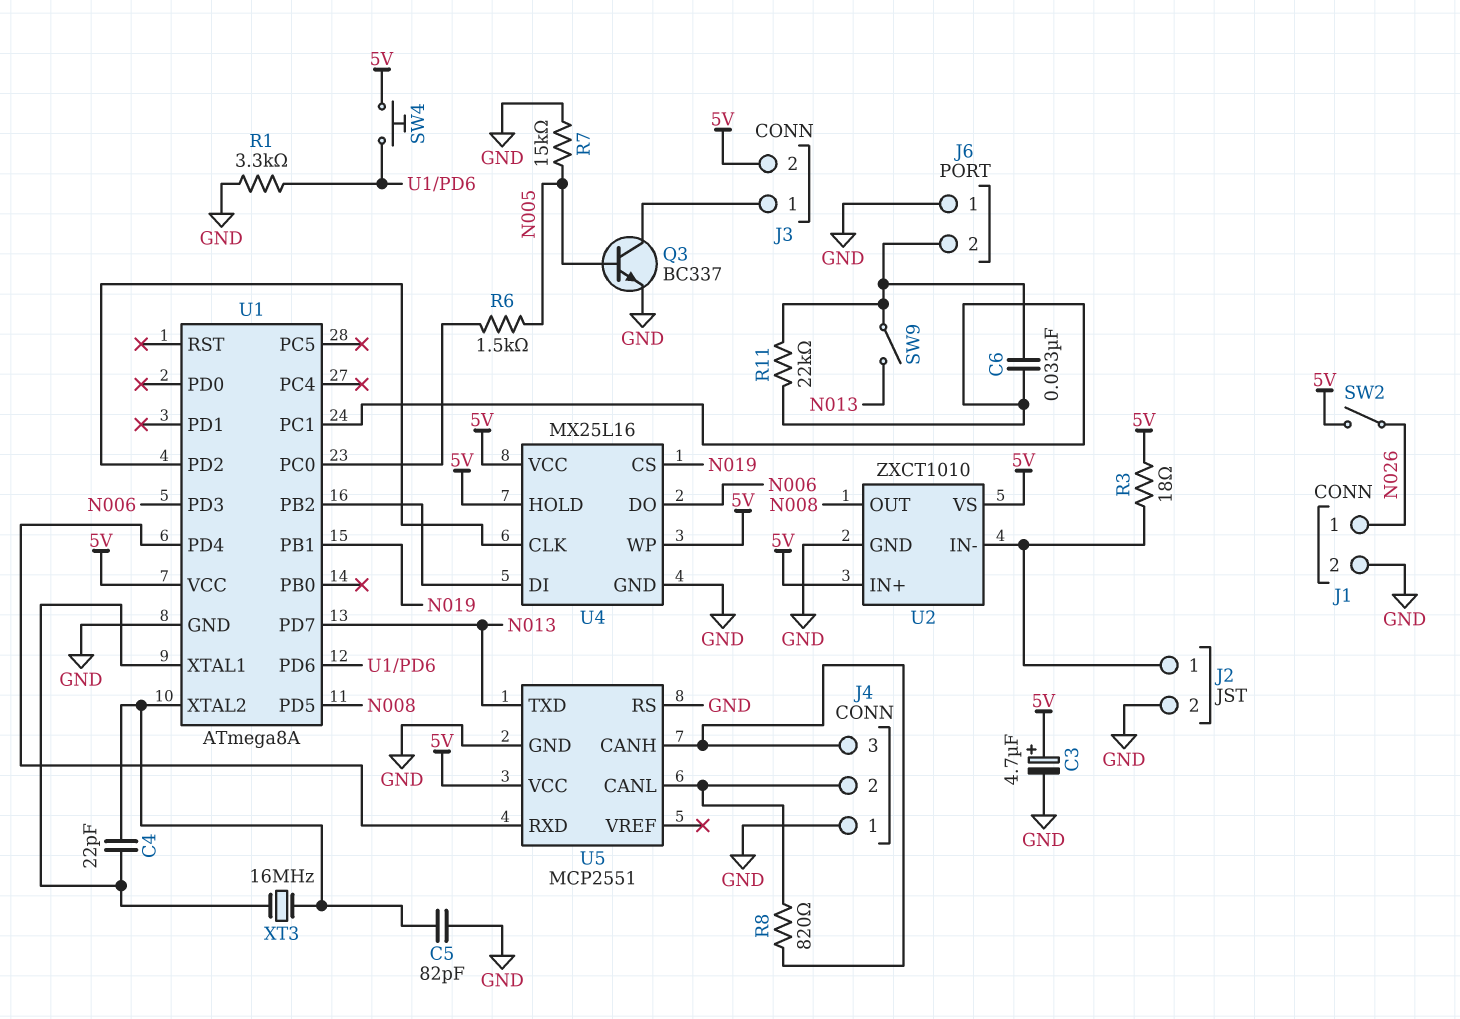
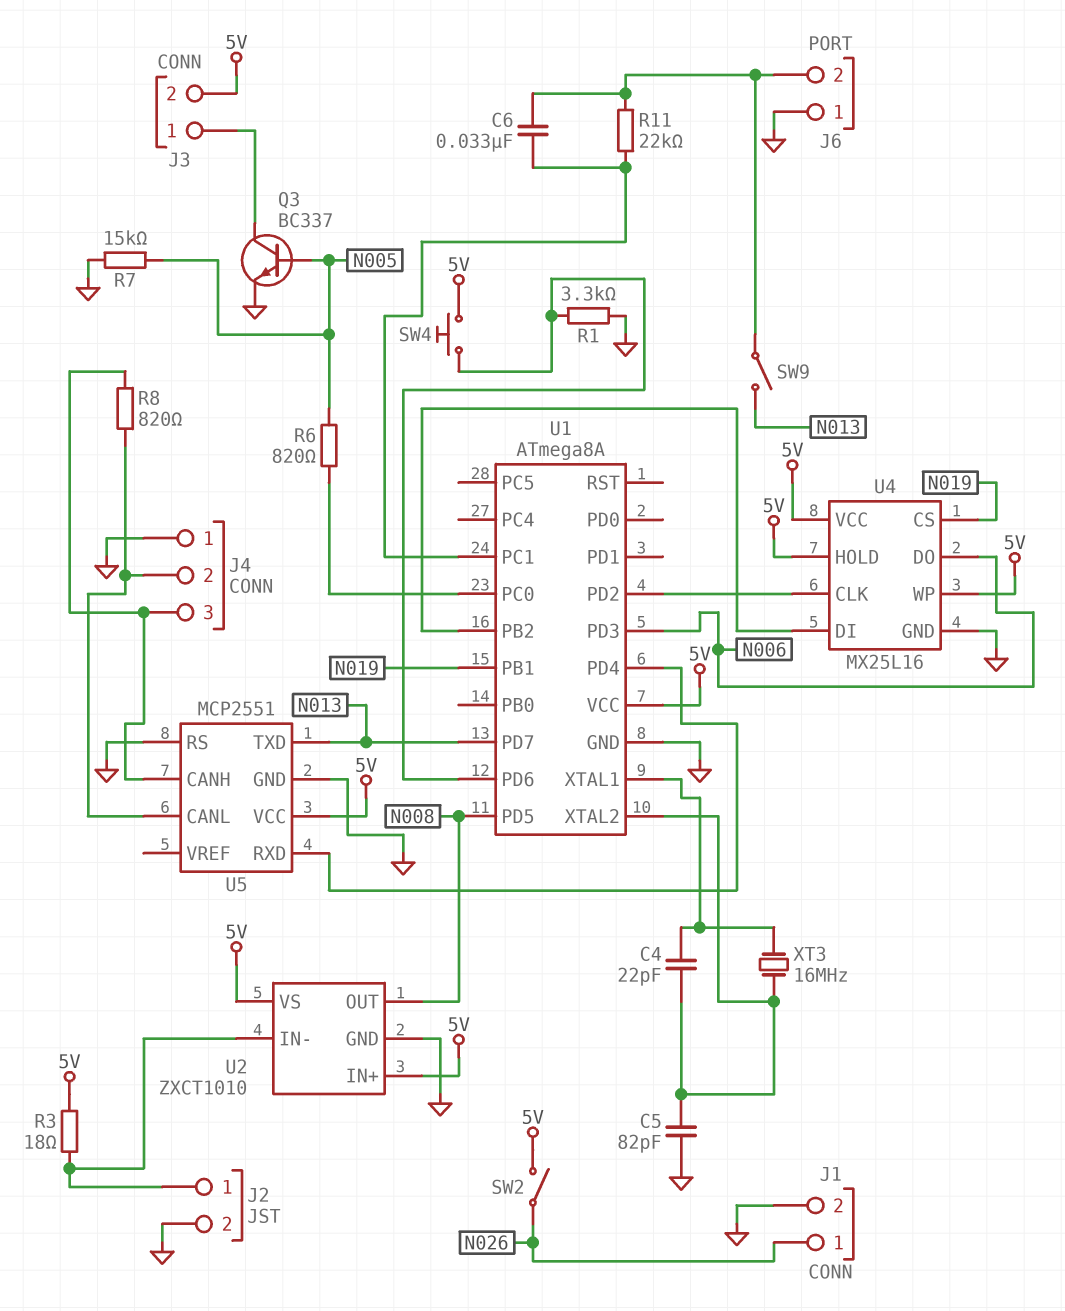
C3: 4.7uF (plus 5V, minus GND) -> none
R6: 1.5k (N005, U1/PC0) -> 820 (N005, U1/PC0)

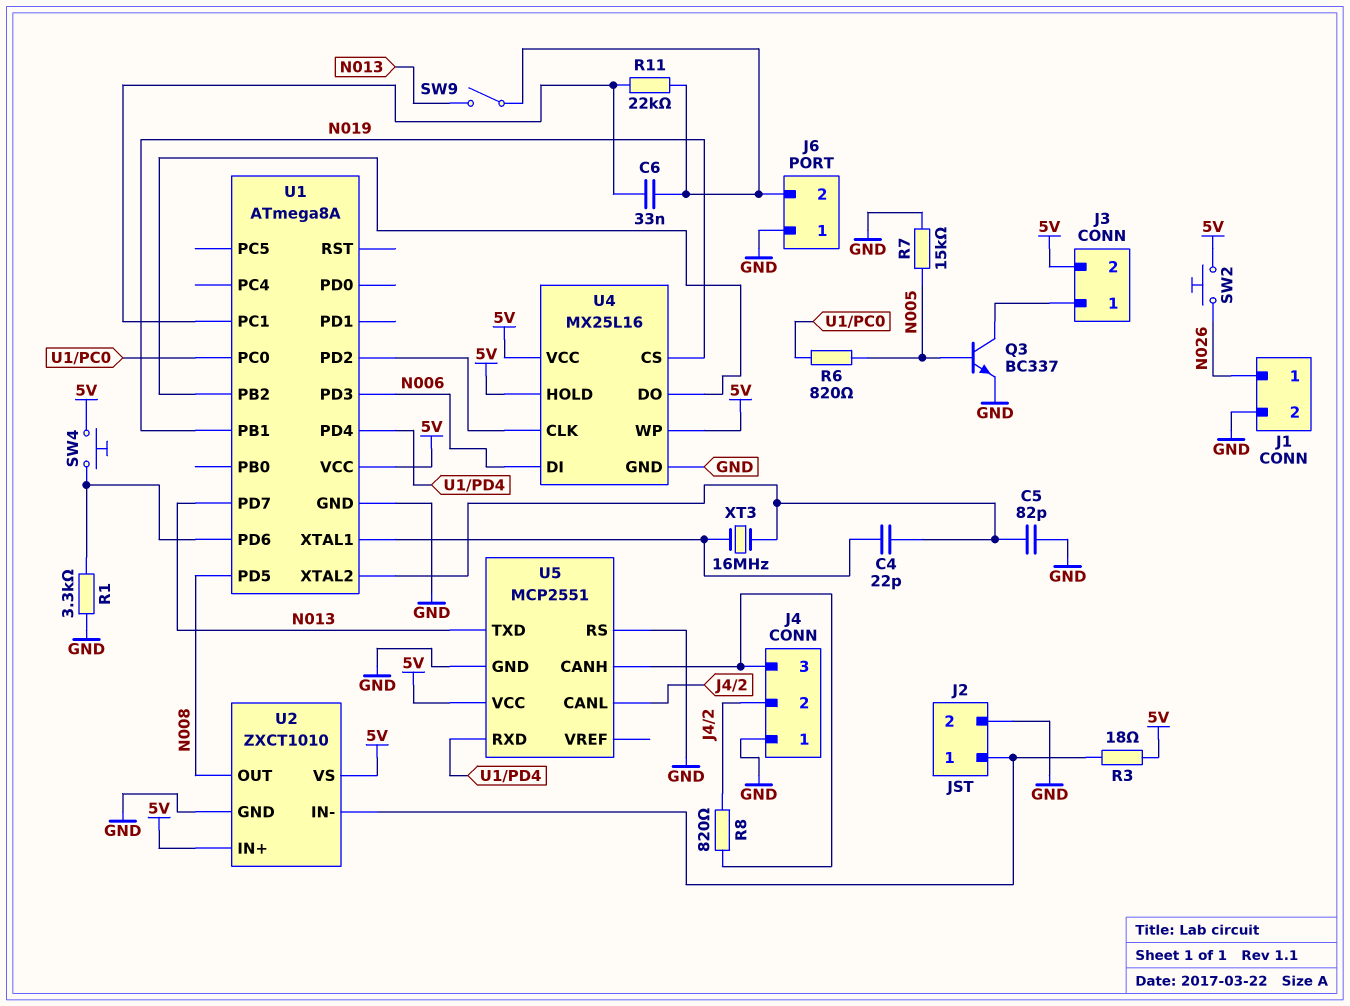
SW2: switch (5V, N026) -> button (5V, N026)
U4 pin DI: U1/PB2 -> N006
U4 pin DO: N006 -> U1/PB2

